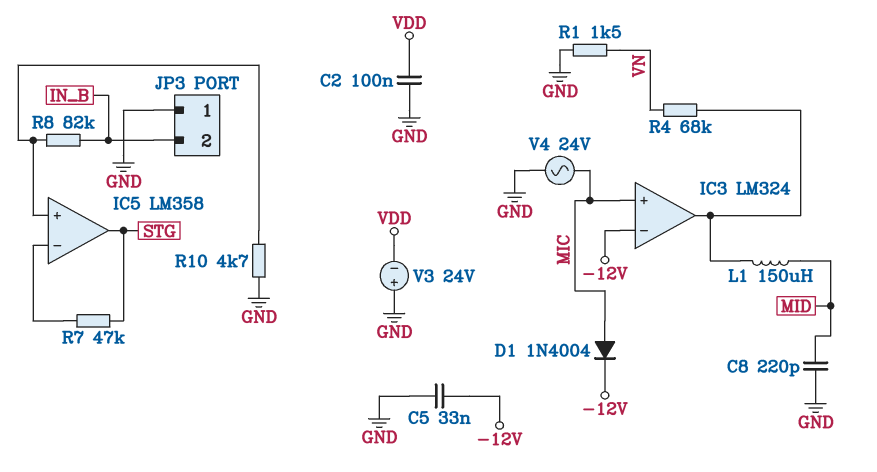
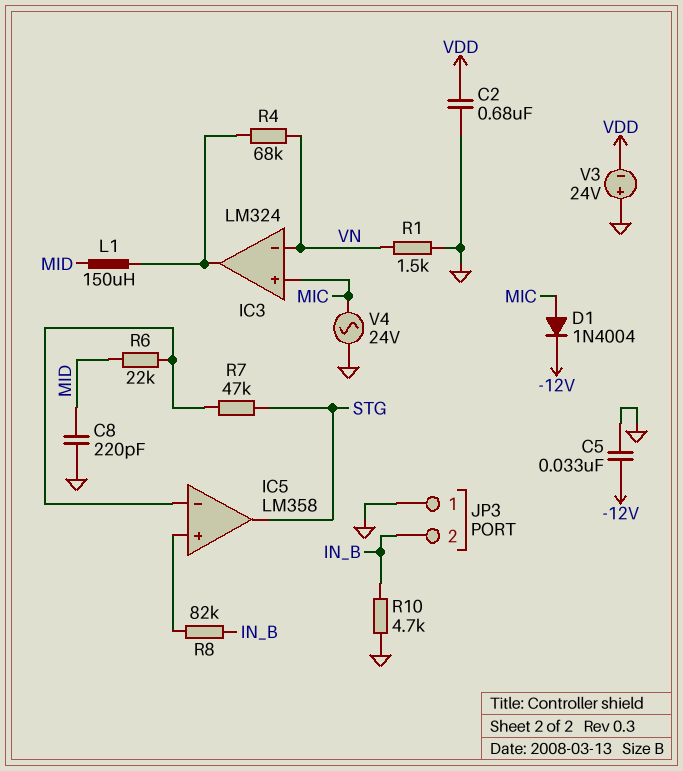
C2: 100nF (GND, VDD) -> 680nF (GND, VDD)
IC3 pin in-: -12V -> VN
R6: none -> 22k (IC5/in-, MID)
R10: 4.7k (GND, IC5/in+) -> 4.7k (GND, IN_B)

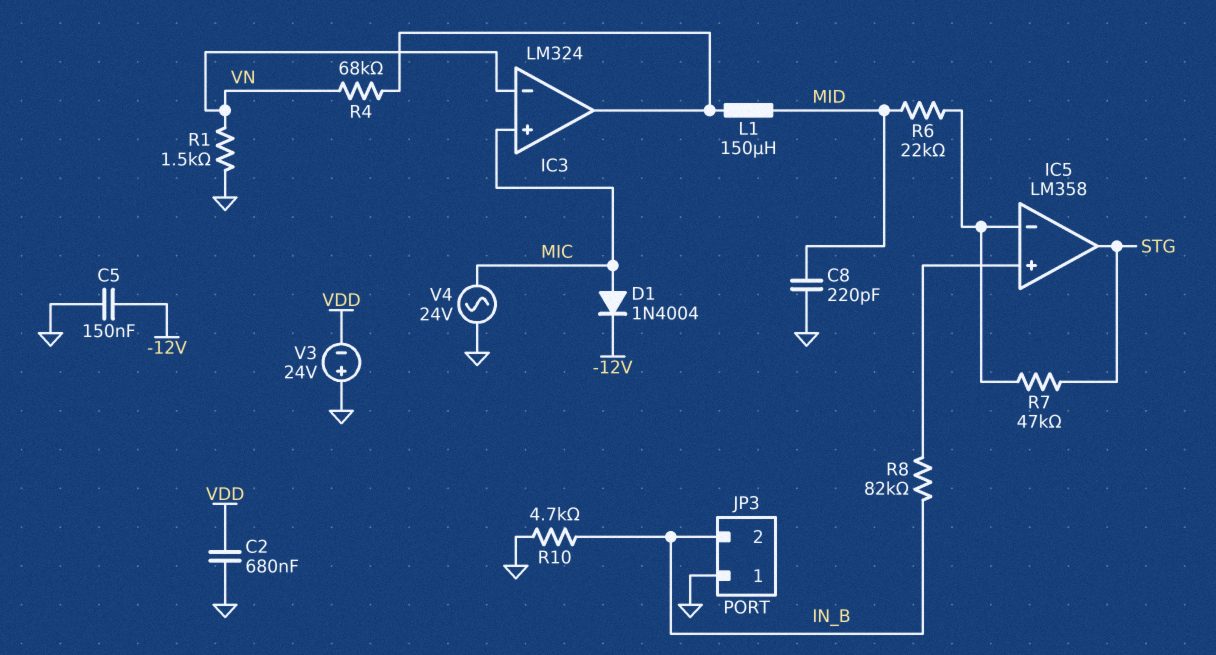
C5: 33nF (-12V, GND) -> 150nF (-12V, GND)

